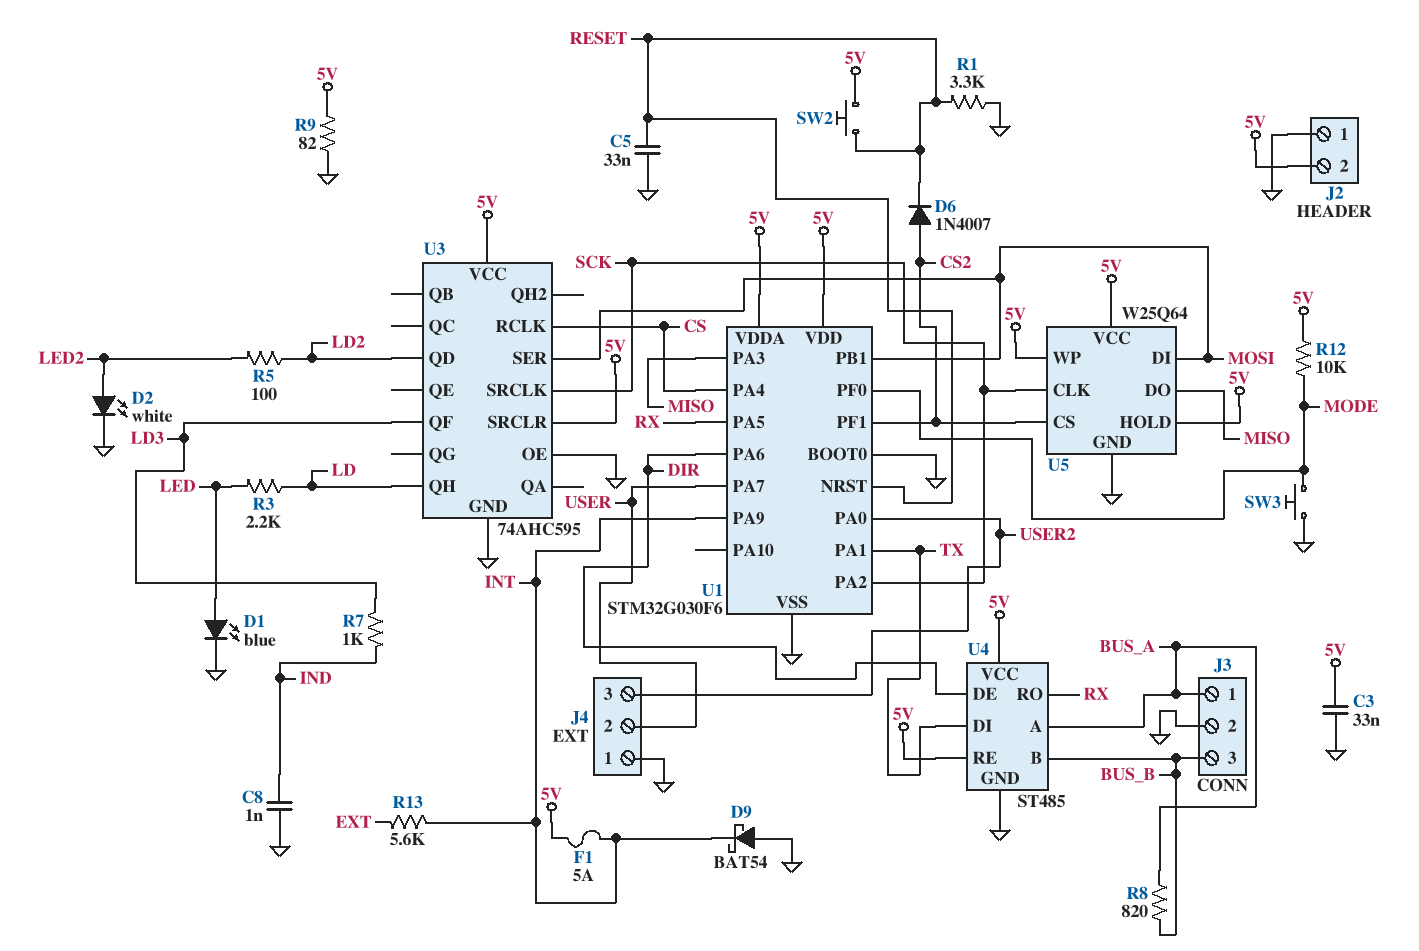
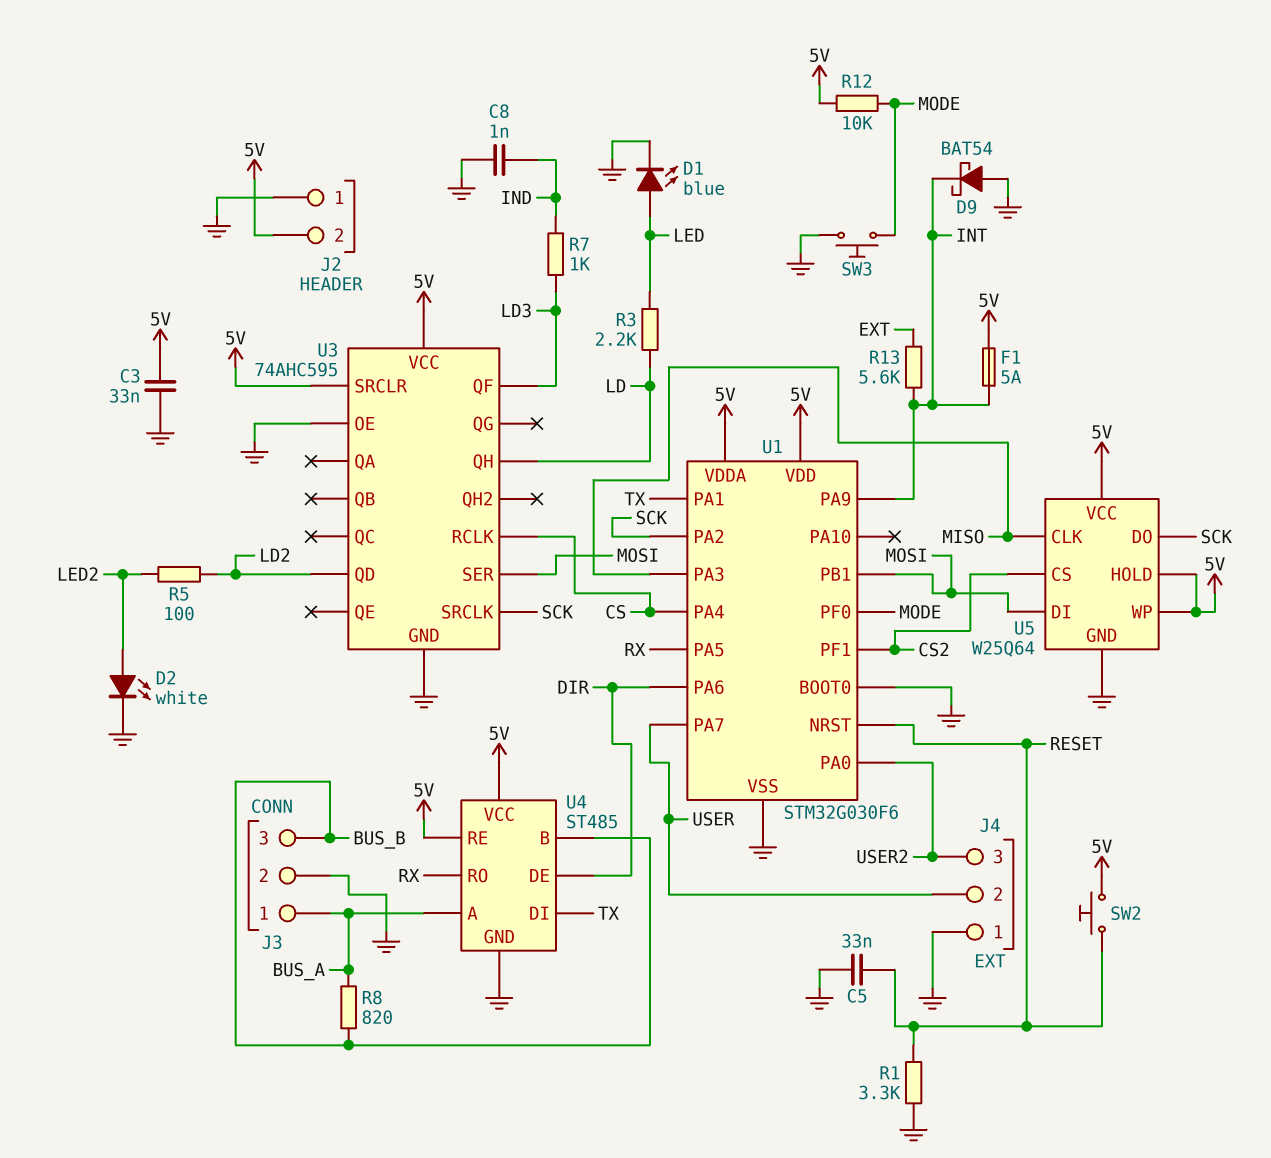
D6: diode 1N4007 (A CS2, K RESET) -> none
R9: 82 (5V, GND) -> none
U5 pin CLK: SCK -> MISO
U5 pin DO: MISO -> SCK

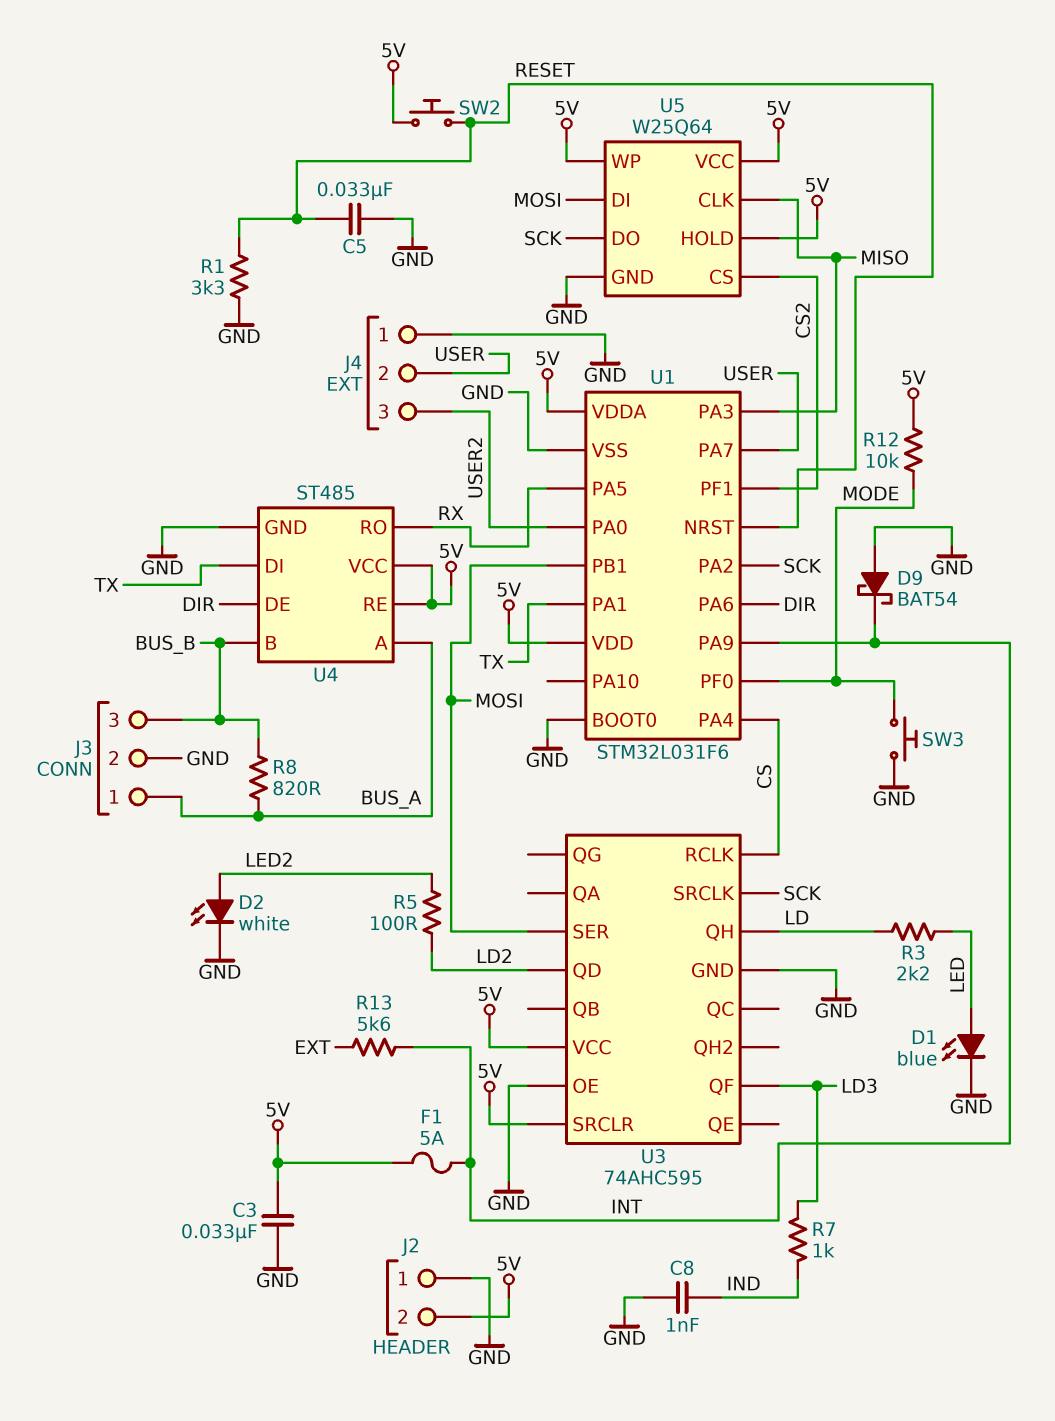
U1: STM32G030F6 -> STM32L031F6

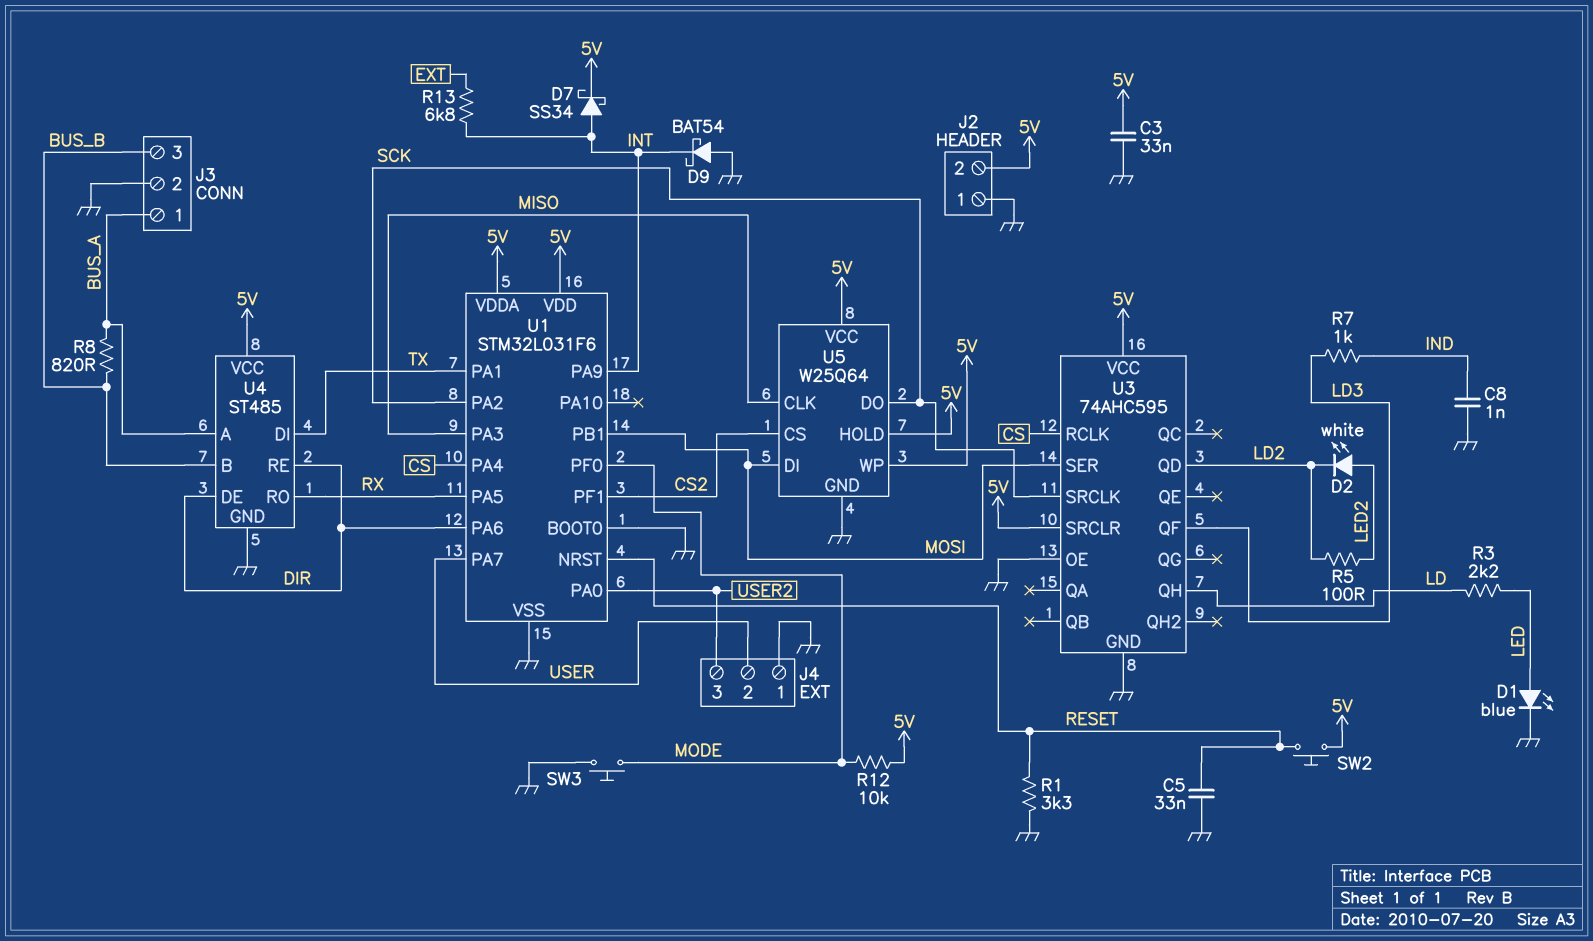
D2: LED white (A LED2, K GND) -> LED white (A LED2, K LD2)
D7: none -> schottky SS34 (A INT, K 5V)
F1: 5A (5V, INT) -> none
R13: 5.6k (EXT, INT) -> 6.8k (EXT, INT)
U4 pin RE: 5V -> DIR

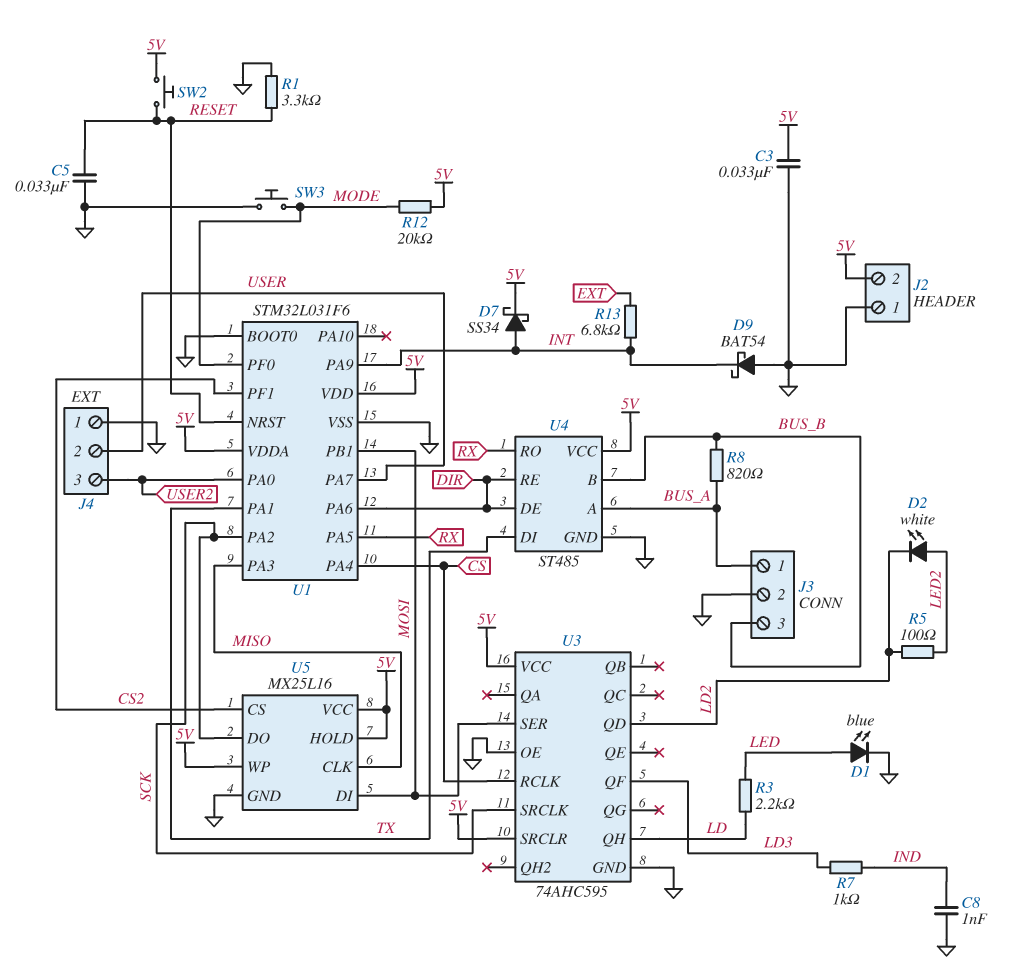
R12: 10k (5V, MODE) -> 20k (5V, MODE)
U5: W25Q64 -> MX25L16

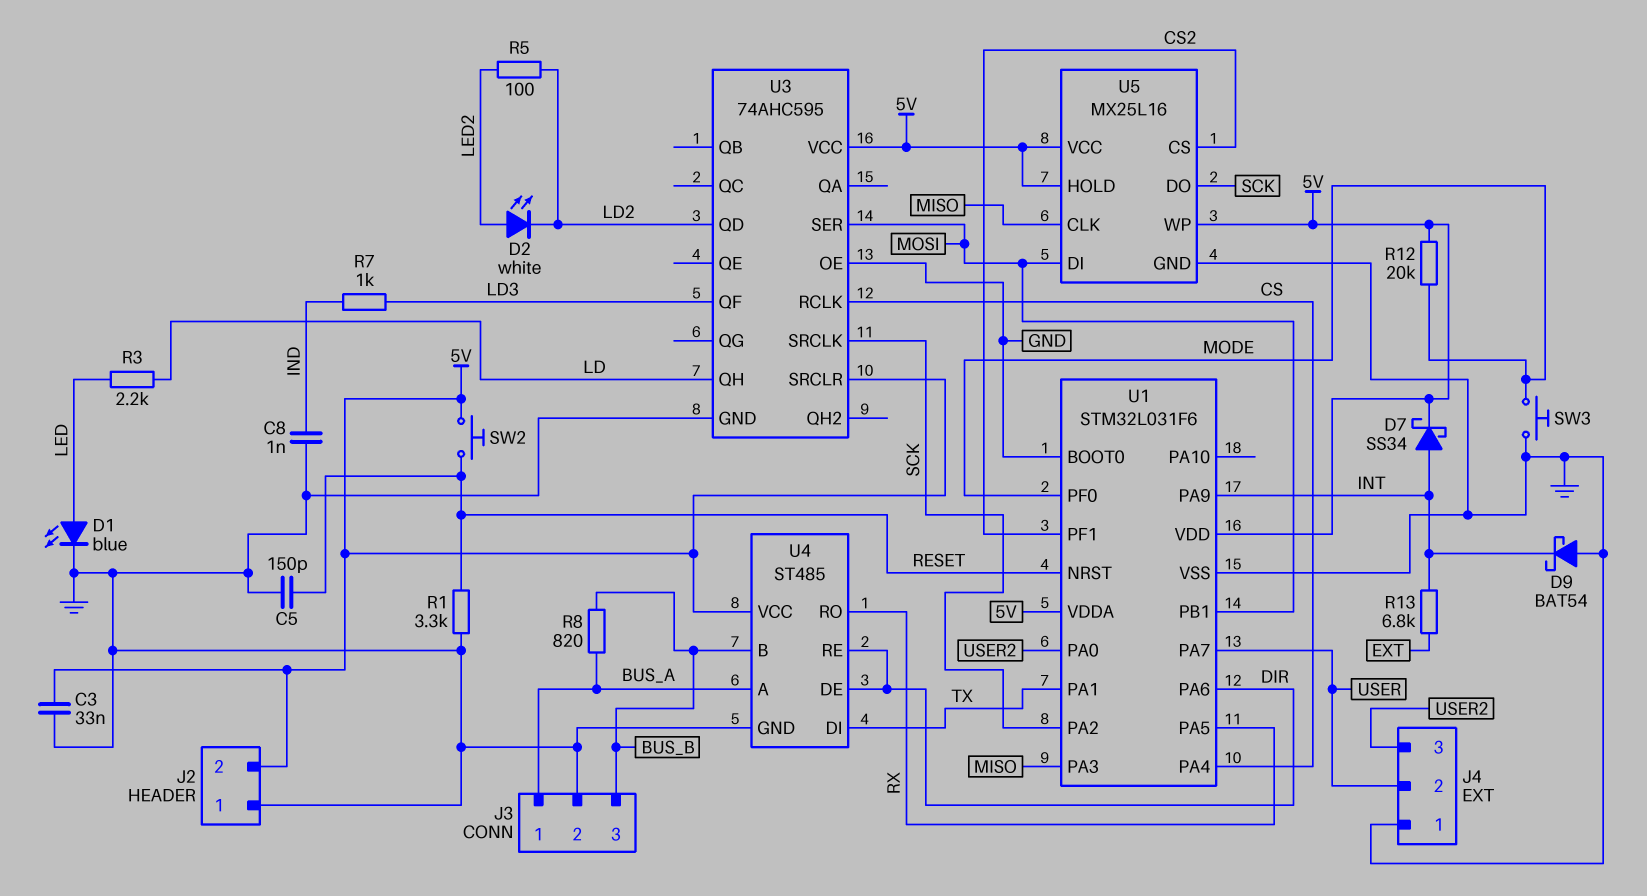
C5: 33nF (GND, RESET) -> 150pF (GND, RESET)

